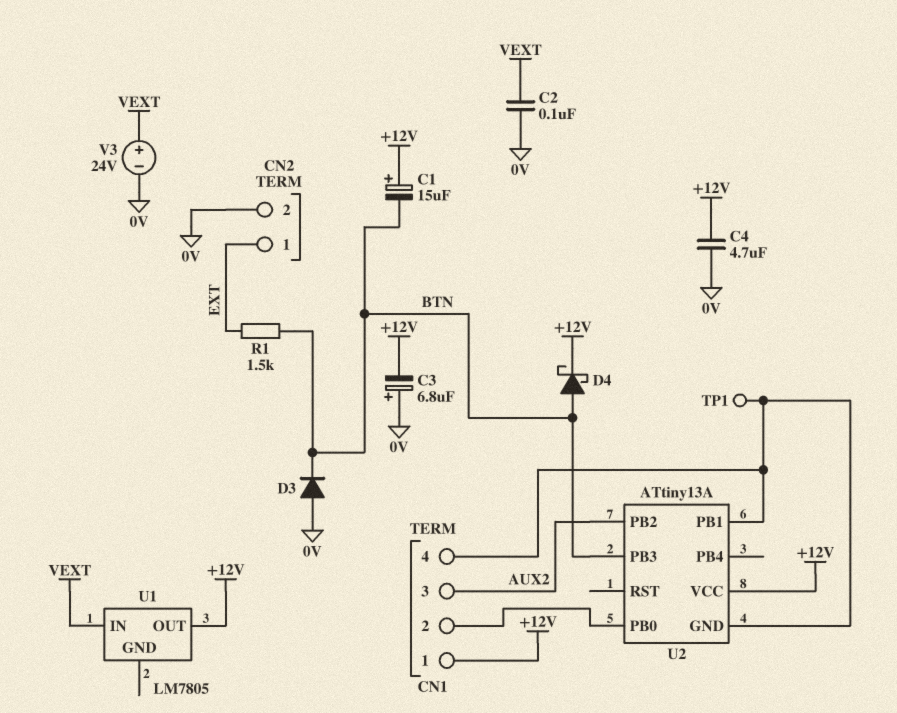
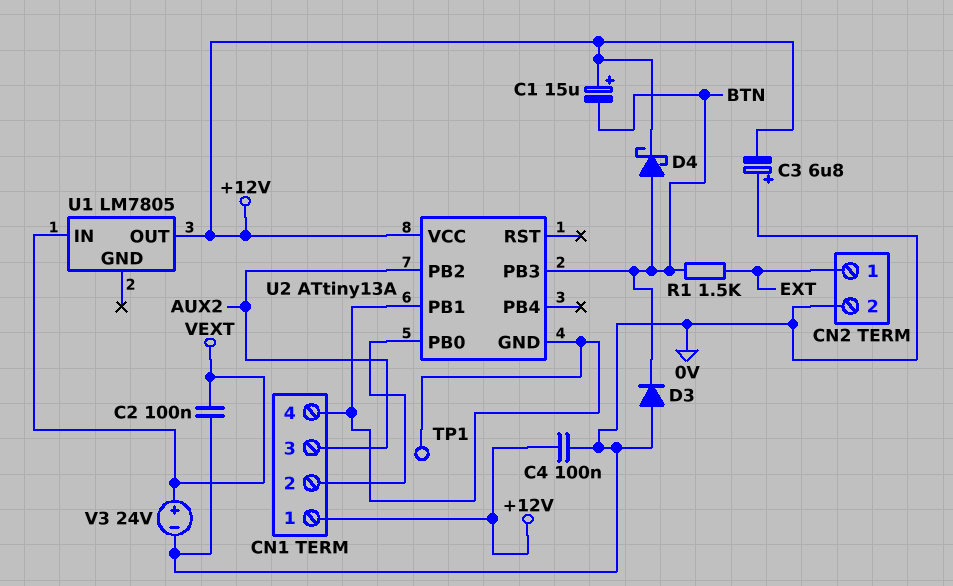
C4: 4.7uF (+12V, 0V) -> 100nF (+12V, 0V)

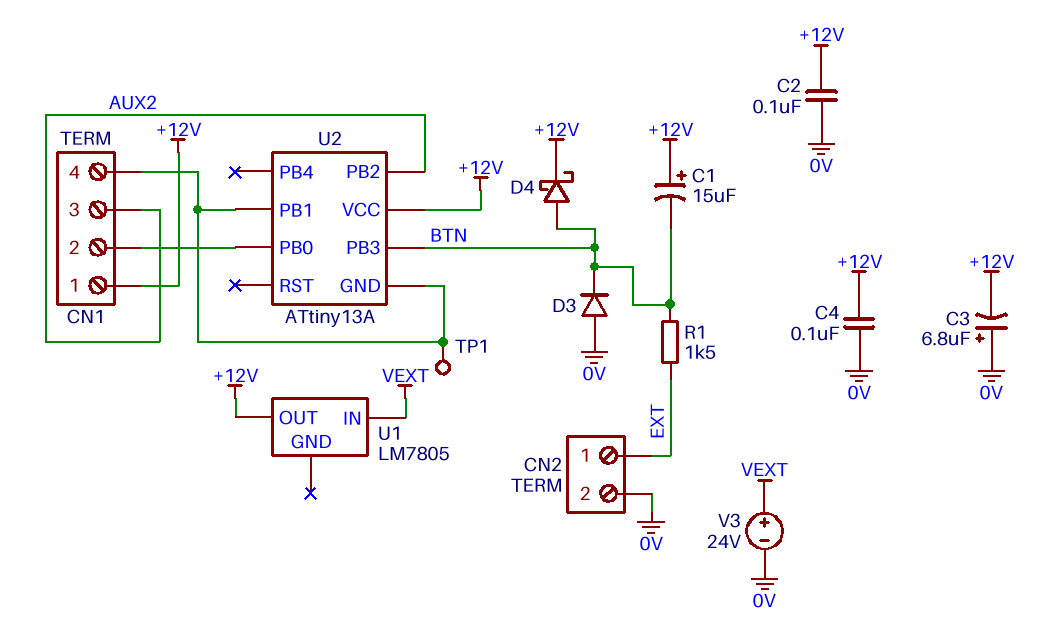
C2: 100nF (0V, VEXT) -> 100nF (+12V, 0V)

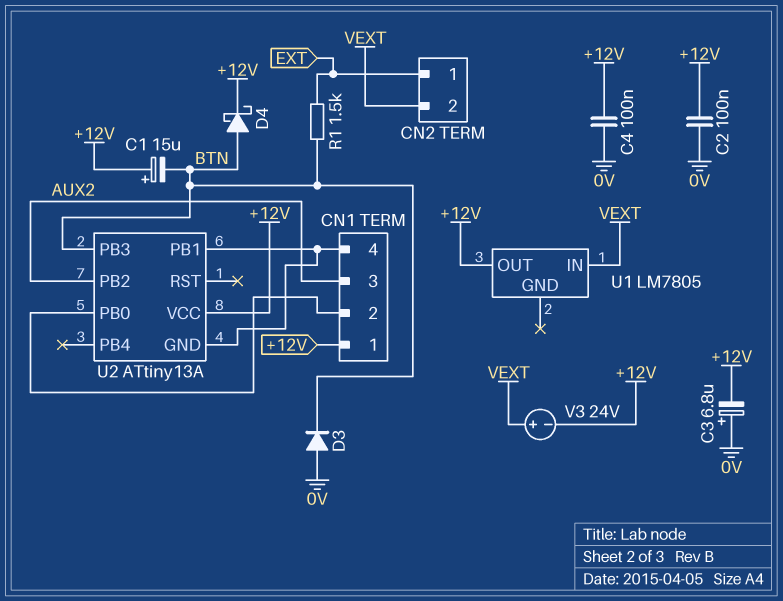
CN2 pin 2: 0V -> VEXT
TP1: test point (CN1/4) -> none
V3: 24V (plus VEXT, minus 0V) -> 24V (plus VEXT, minus +12V)

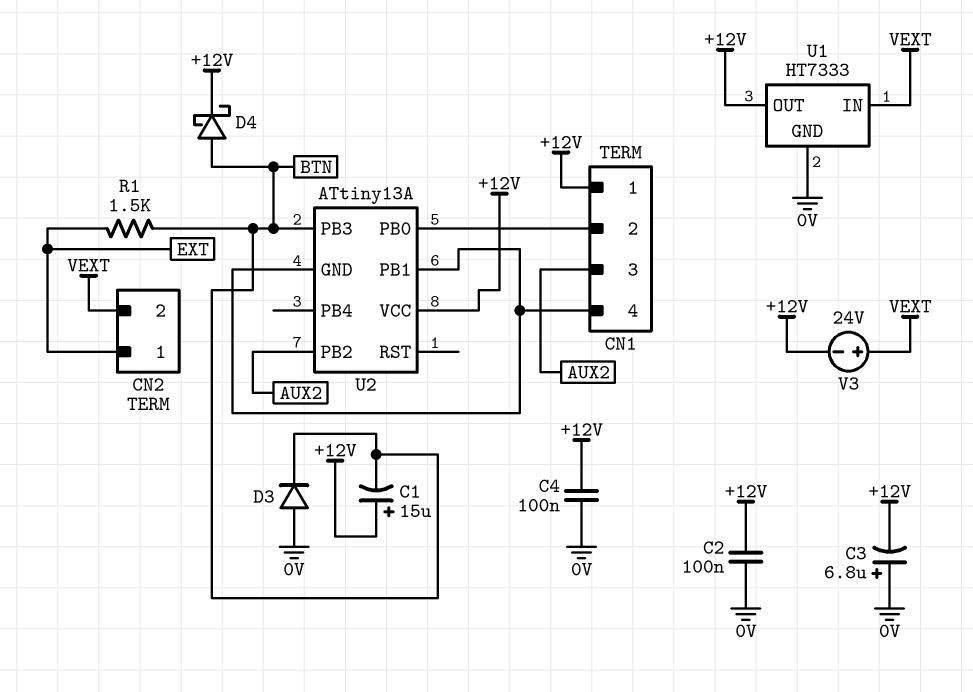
U1: LM7805 -> HT7333
U1 pin GND: none -> 0V

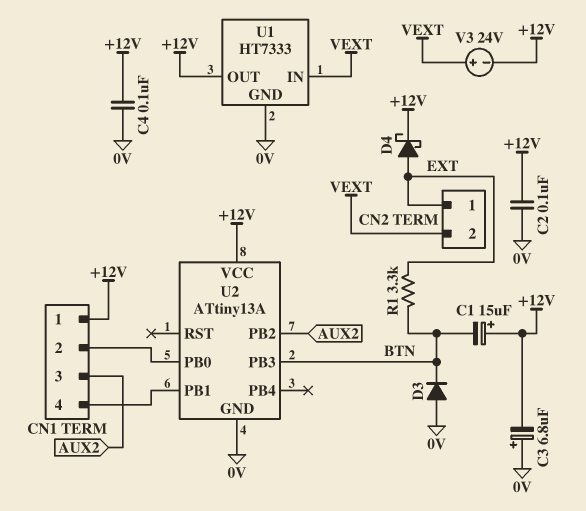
D4: schottky (A BTN, K +12V) -> schottky (A EXT, K +12V)
R1: 1.5k (BTN, EXT) -> 3.3k (BTN, EXT)
U2 pin GND: CN1/4 -> 0V

